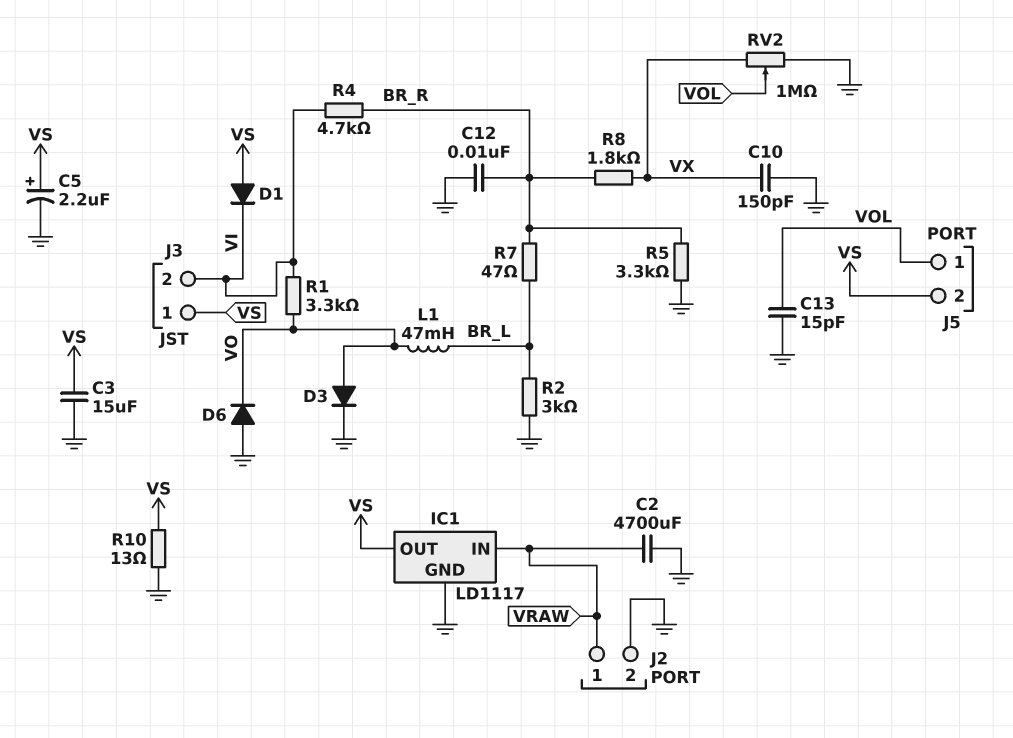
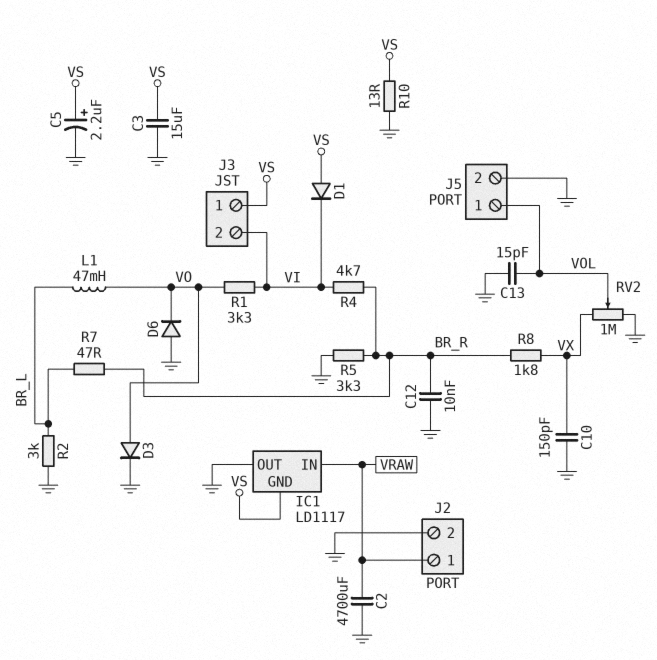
IC1 pin GND: GND -> VS
IC1 pin OUT: VS -> GND
J5 pin 2: VS -> GND

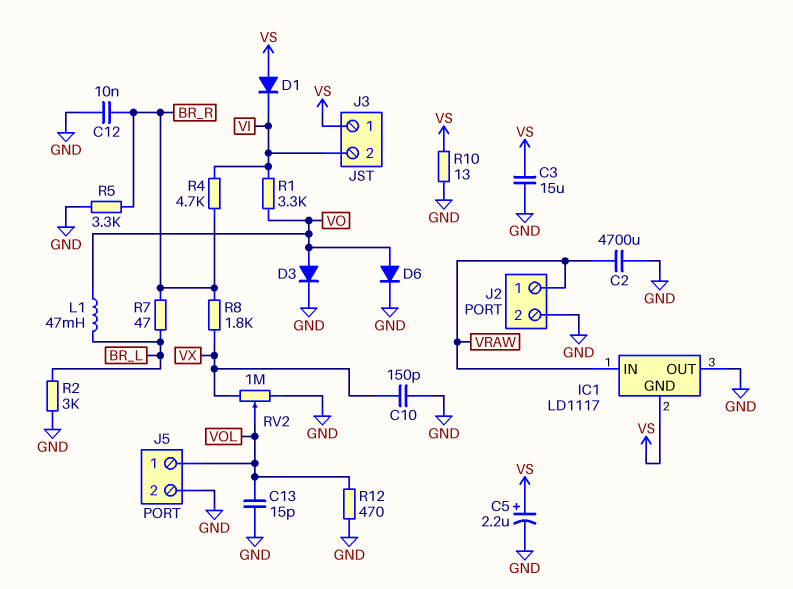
D6: diode (A GND, K VO) -> diode (A VO, K GND)
R12: none -> 470 (GND, VOL)

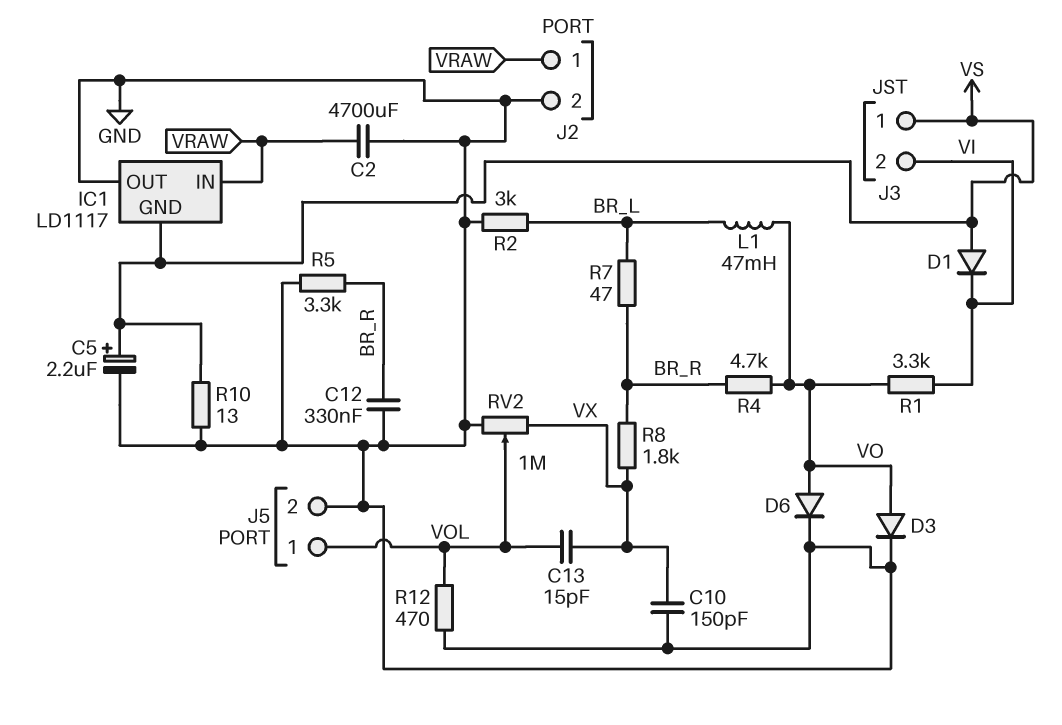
C3: 15uF (GND, VS) -> none
C12: 10nF (BR_R, GND) -> 330nF (BR_R, GND)
C13: 15pF (GND, VOL) -> 15pF (VOL, VX)
R4: 4.7k (BR_R, VI) -> 4.7k (BR_R, VO)

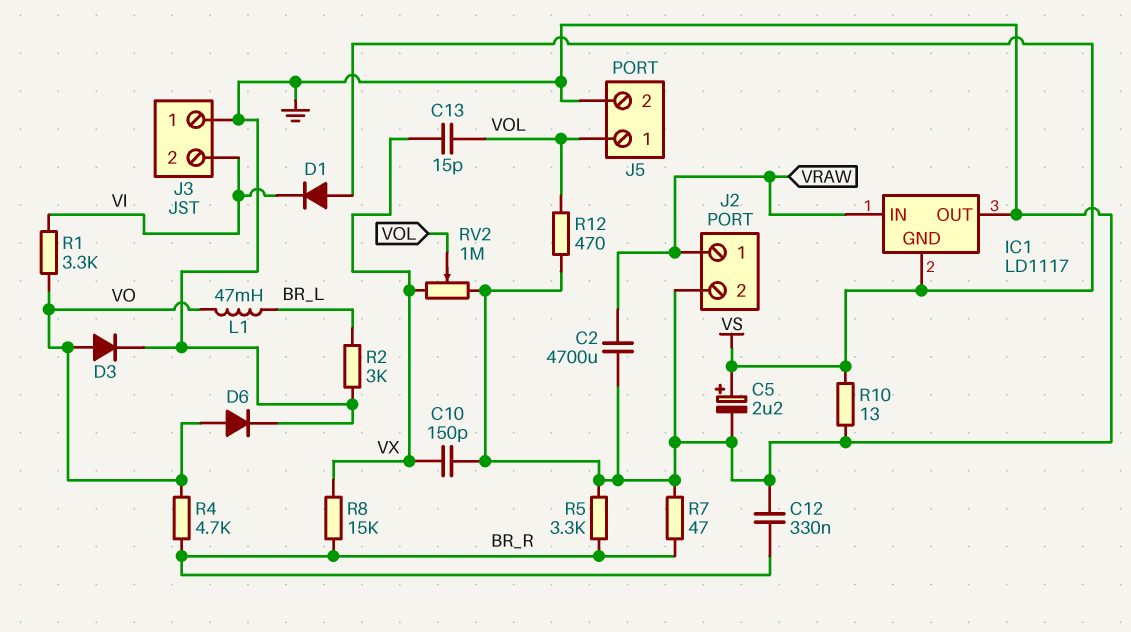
J3 pin 1: VS -> GND
R7: 47 (BR_L, BR_R) -> 47 (BR_R, GND)
R8: 1.8k (BR_R, VX) -> 15k (BR_R, VX)

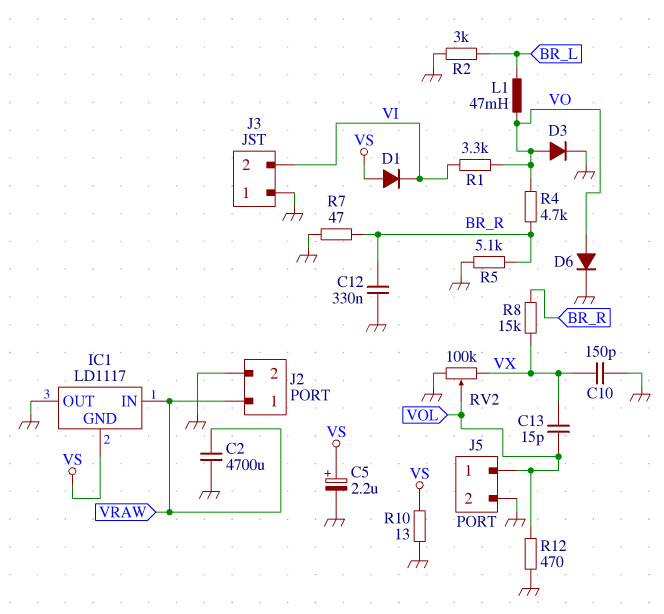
R5: 3.3k (BR_R, GND) -> 5.1k (BR_R, GND)
RV2: 1M (GND, VX, wiper VOL) -> 100k (GND, VX, wiper VOL)

